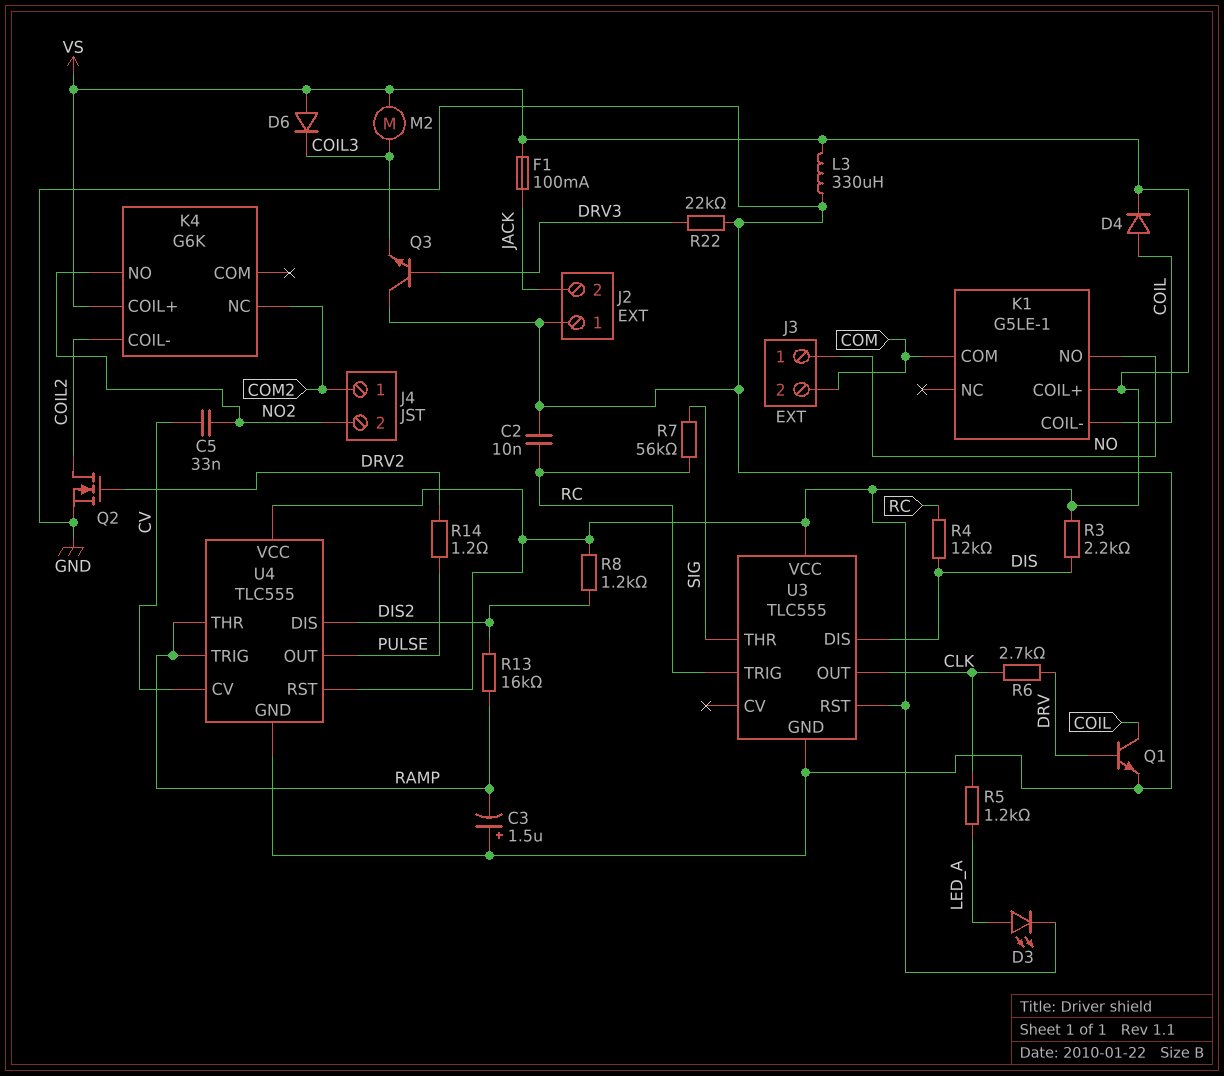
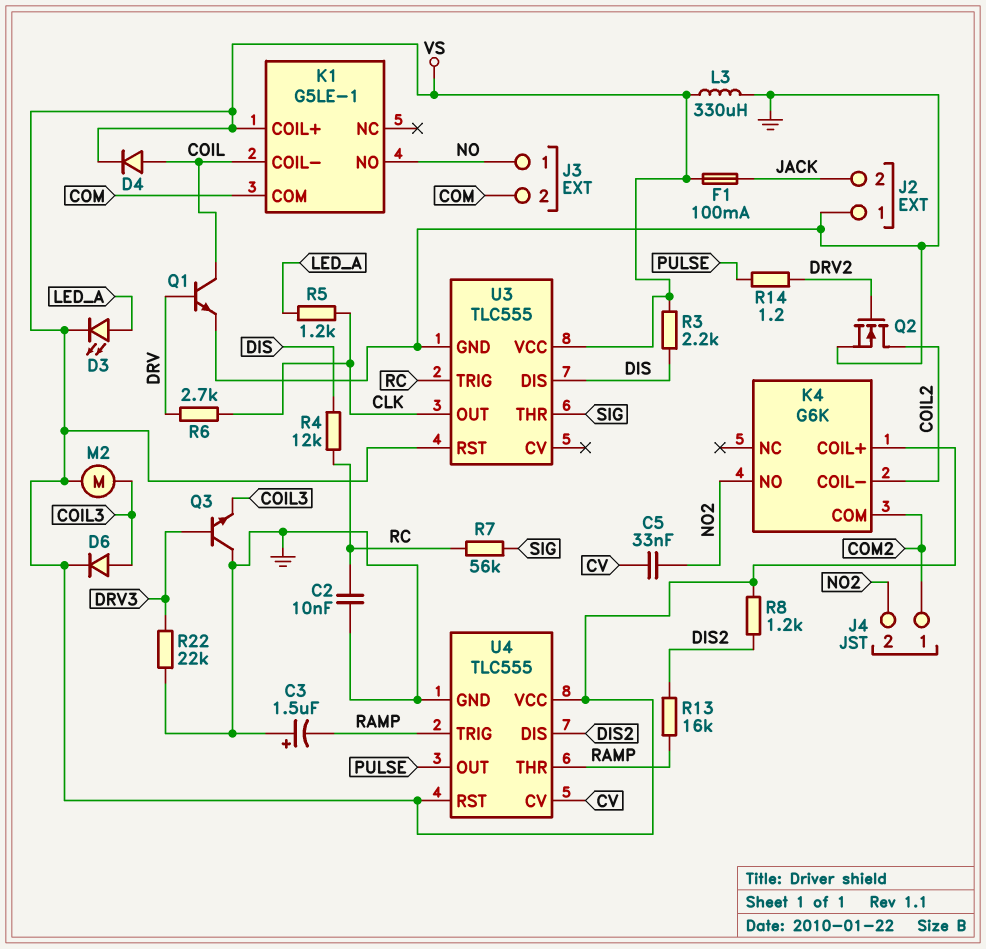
D6: diode (A VS, K COIL3) -> diode (A COIL3, K VS)
K4 pin COM: none -> COM2
K4 pin NC: COM2 -> none

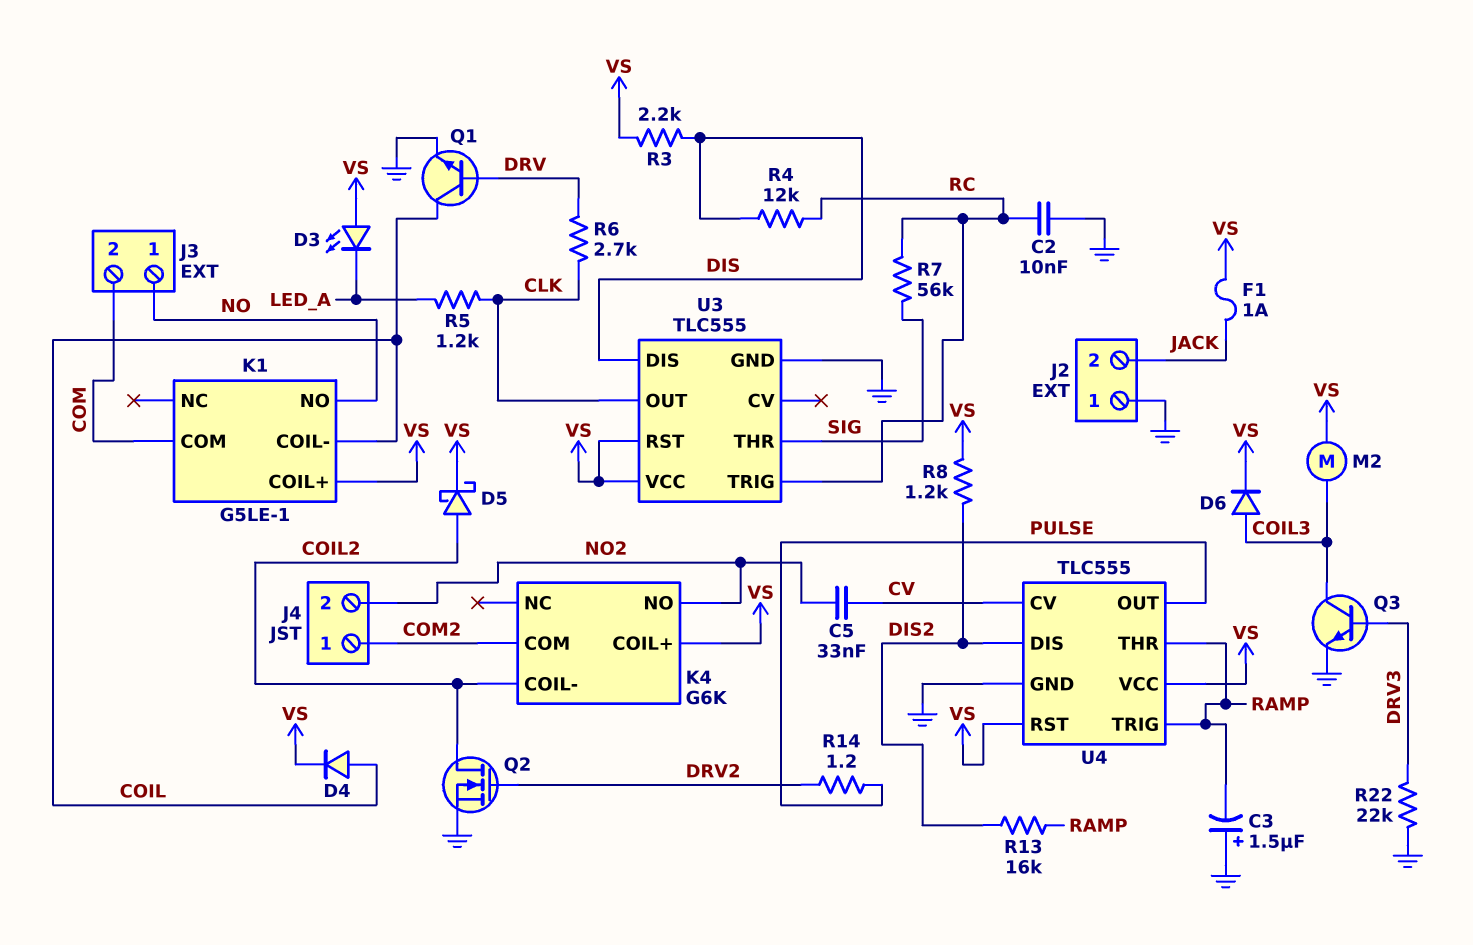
D3: LED (A LED_A, K VS) -> LED (A VS, K LED_A)
D5: none -> schottky (A COIL2, K VS)
F1: 100mA (JACK, VS) -> 1A (JACK, VS)
L3: 330uH (GND, VS) -> none
Q3: NPN (B DRV3, C GND, E COIL3) -> NPN (B DRV3, C COIL3, E GND)

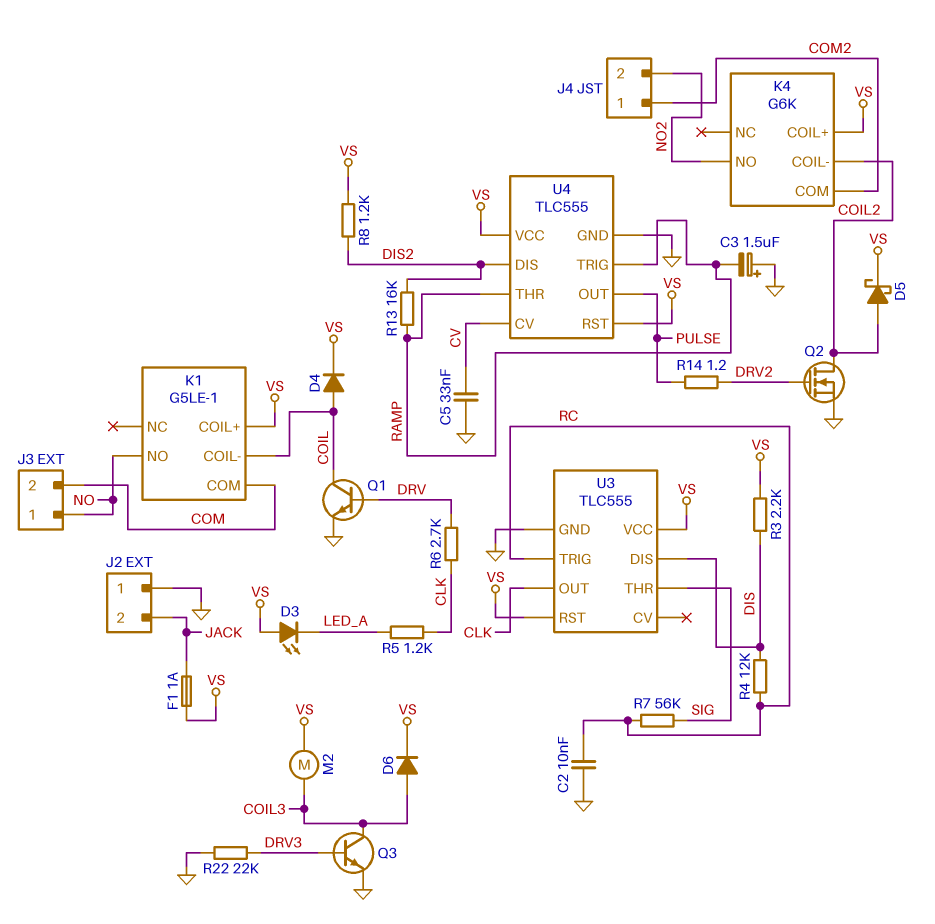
C5: 33nF (CV, NO2) -> 33nF (CV, GND)

